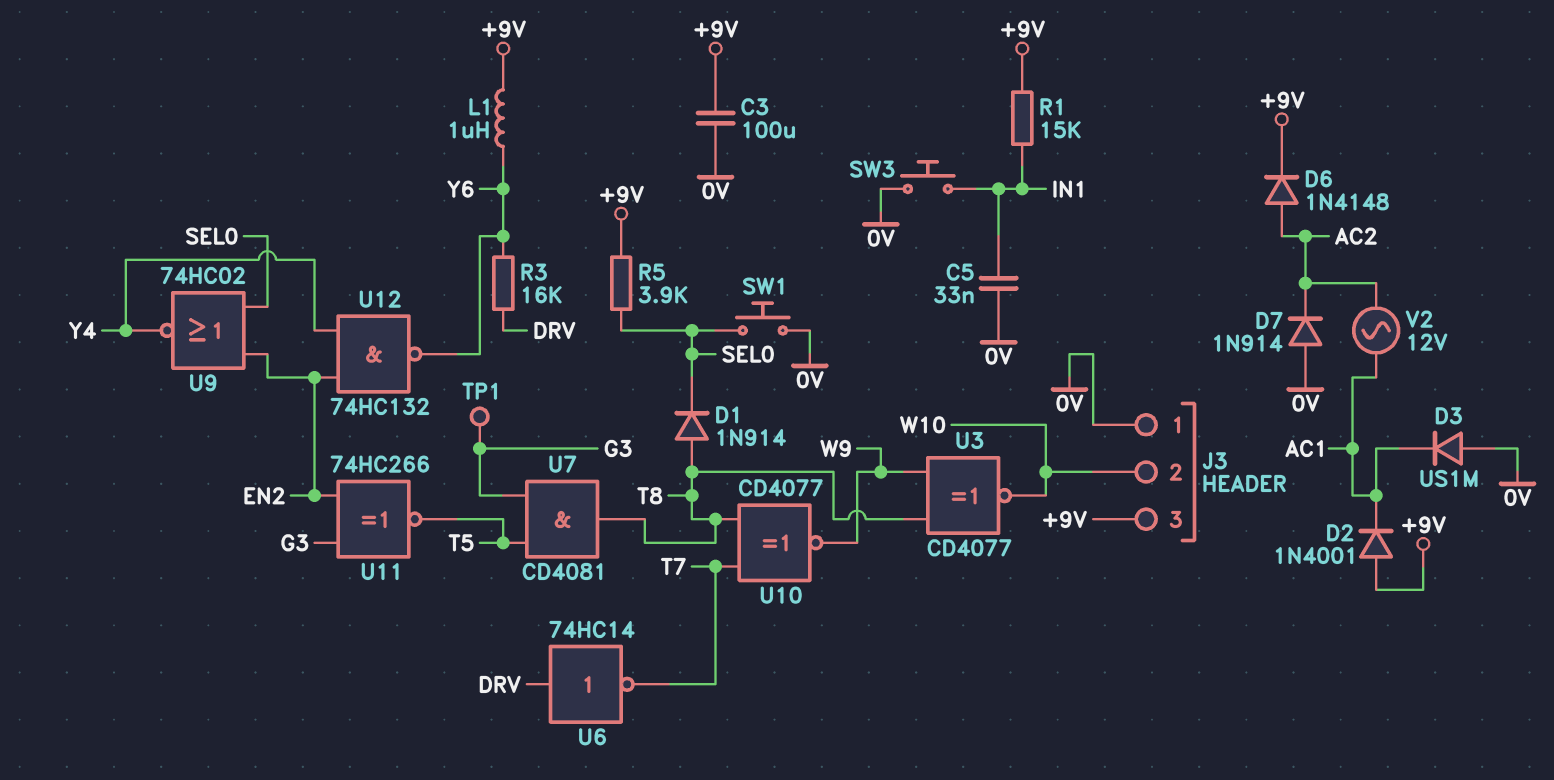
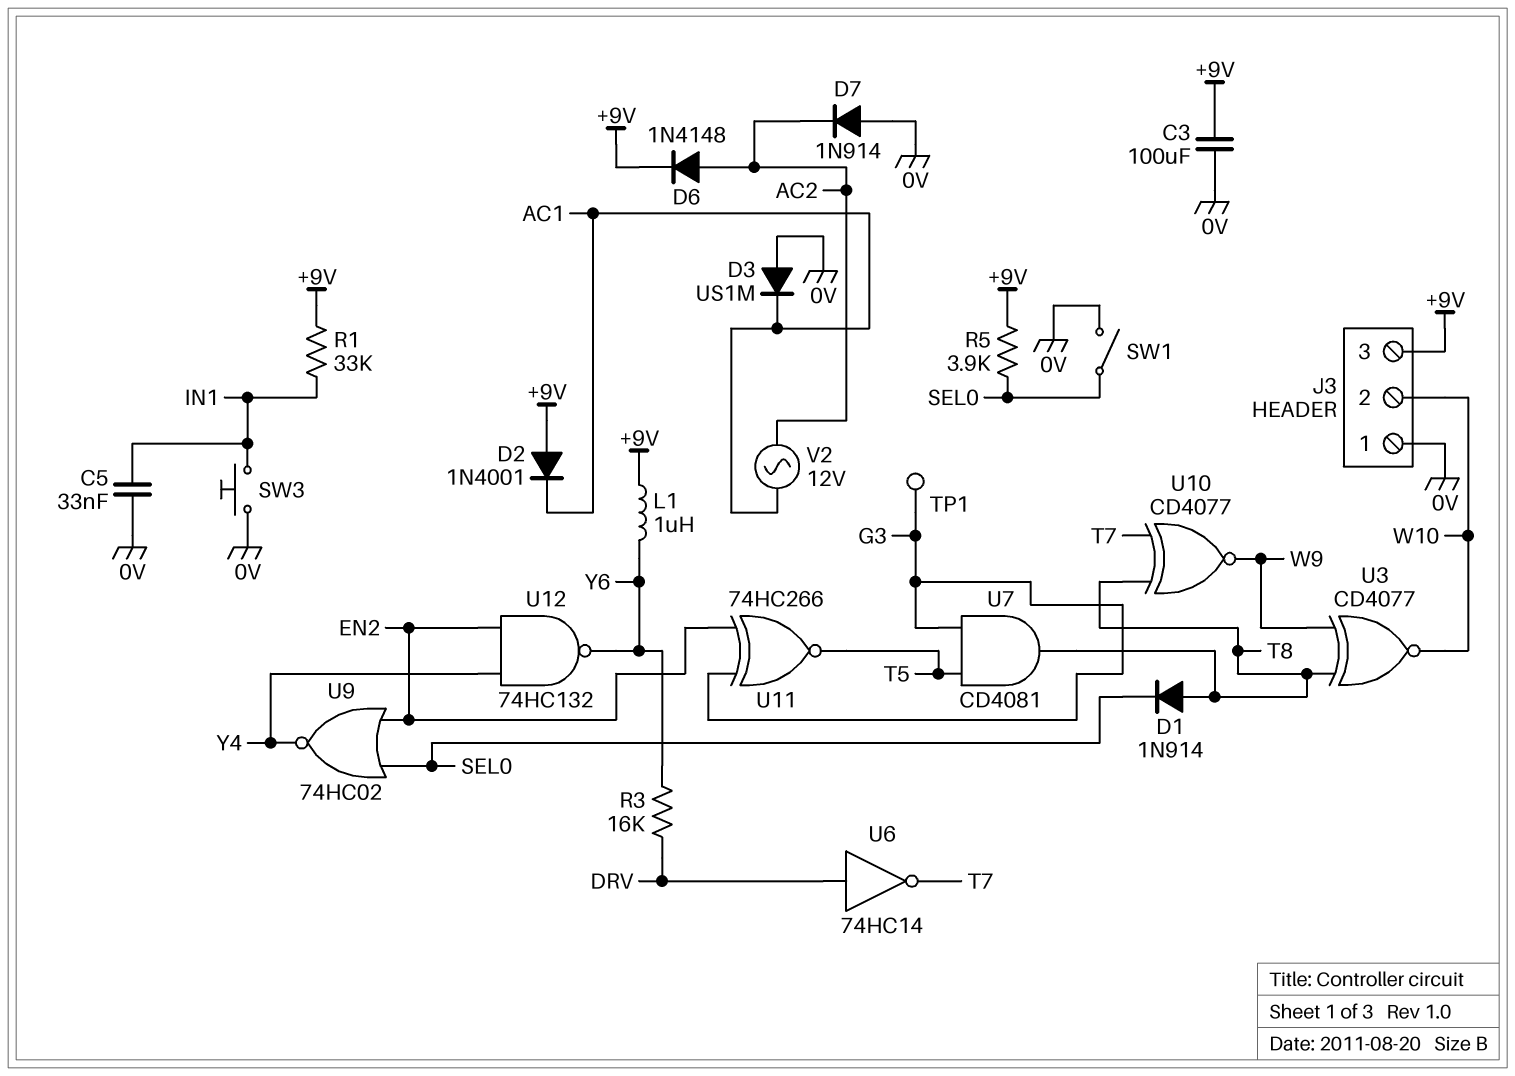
R1: 15k (+9V, IN1) -> 33k (+9V, IN1)
SW1: button (0V, SEL0) -> switch (0V, SEL0)

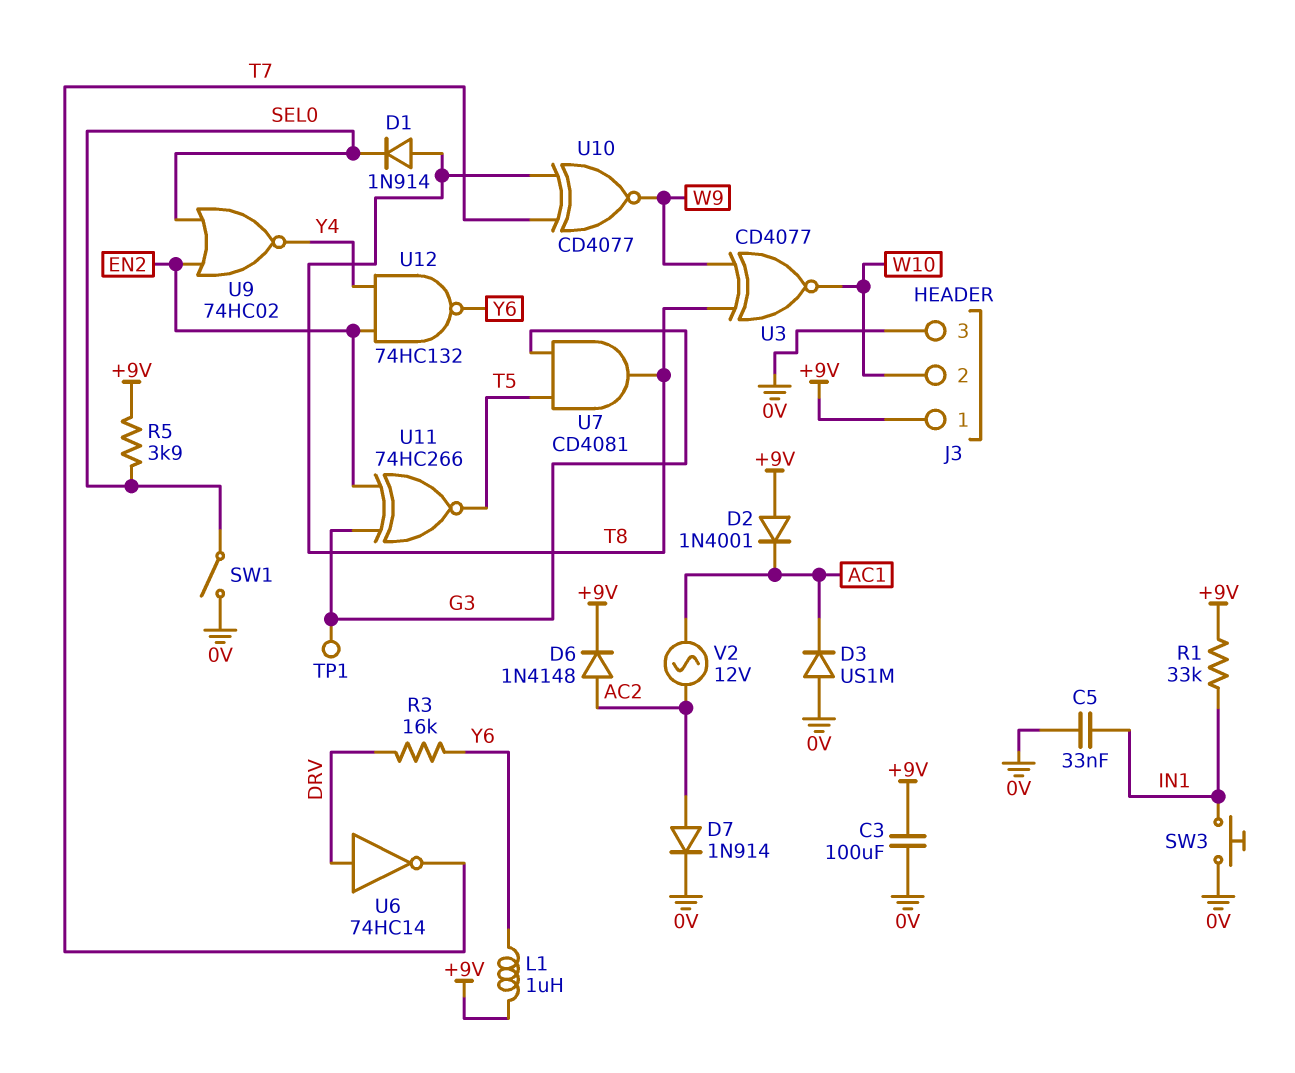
D7: diode 1N914 (A 0V, K AC2) -> diode 1N914 (A AC2, K 0V)
J3 pin 1: 0V -> +9V
J3 pin 3: +9V -> 0V

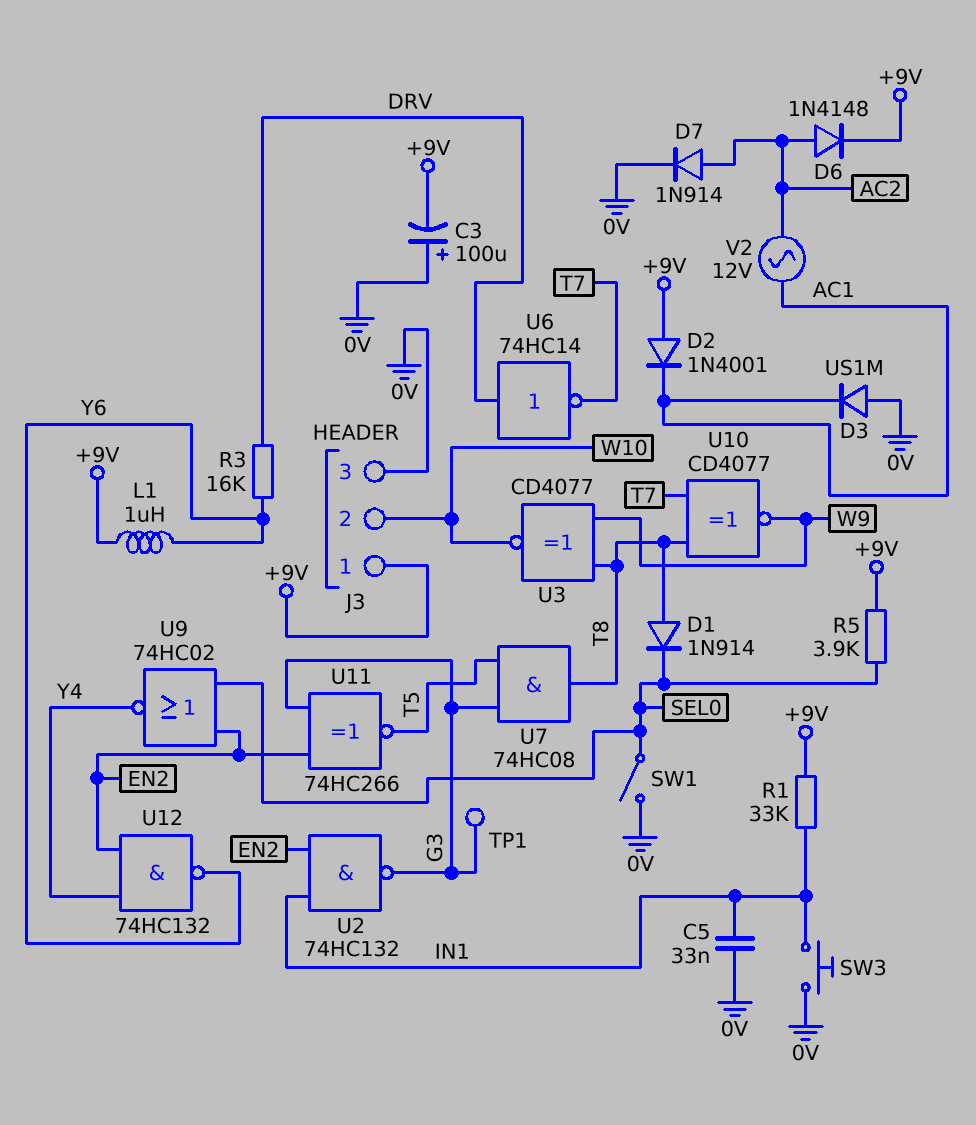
C3: 100uF (+9V, 0V) -> 100uF (plus 0V, minus +9V)
U2: none -> NAND 74HC132 (in EN2, in IN1, out G3)
U7: AND CD4081 (in G3, in T5, out T8) -> AND 74HC08 (in G3, in T5, out T8)

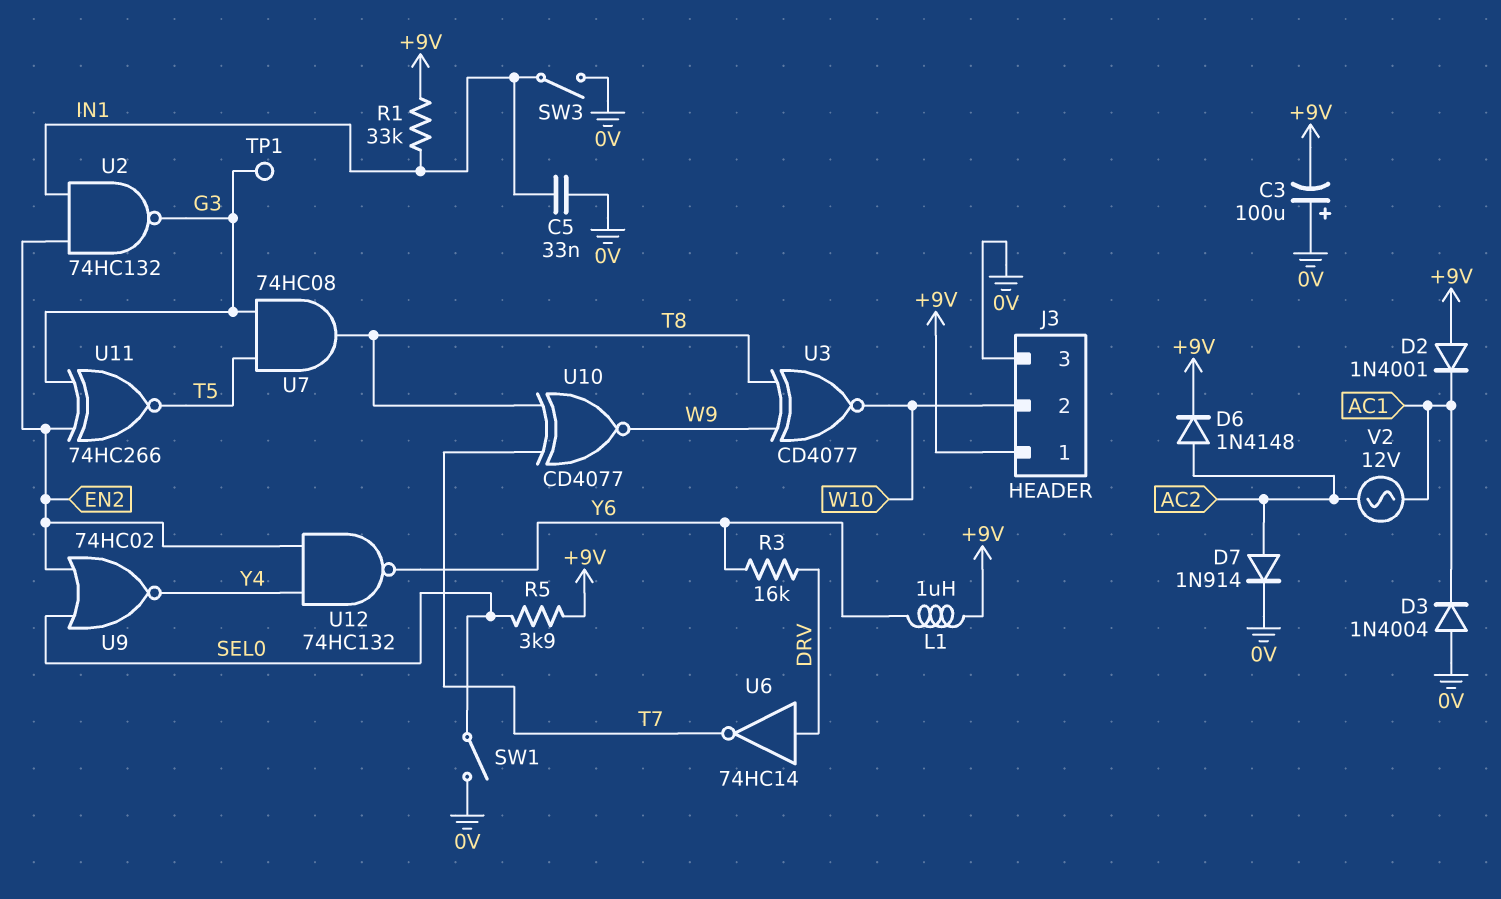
D1: diode 1N914 (A T8, K SEL0) -> none
D3: diode US1M (A 0V, K AC1) -> diode 1N4004 (A 0V, K AC1)
SW3: button (0V, IN1) -> switch (0V, IN1)

